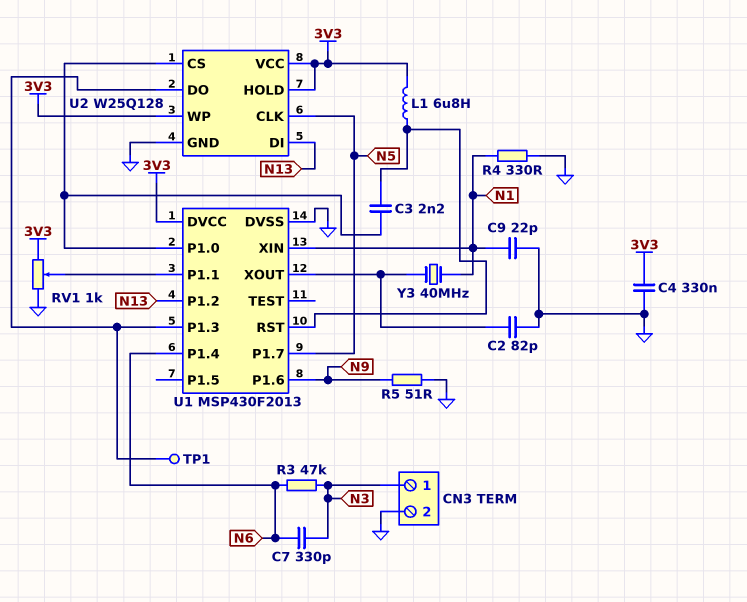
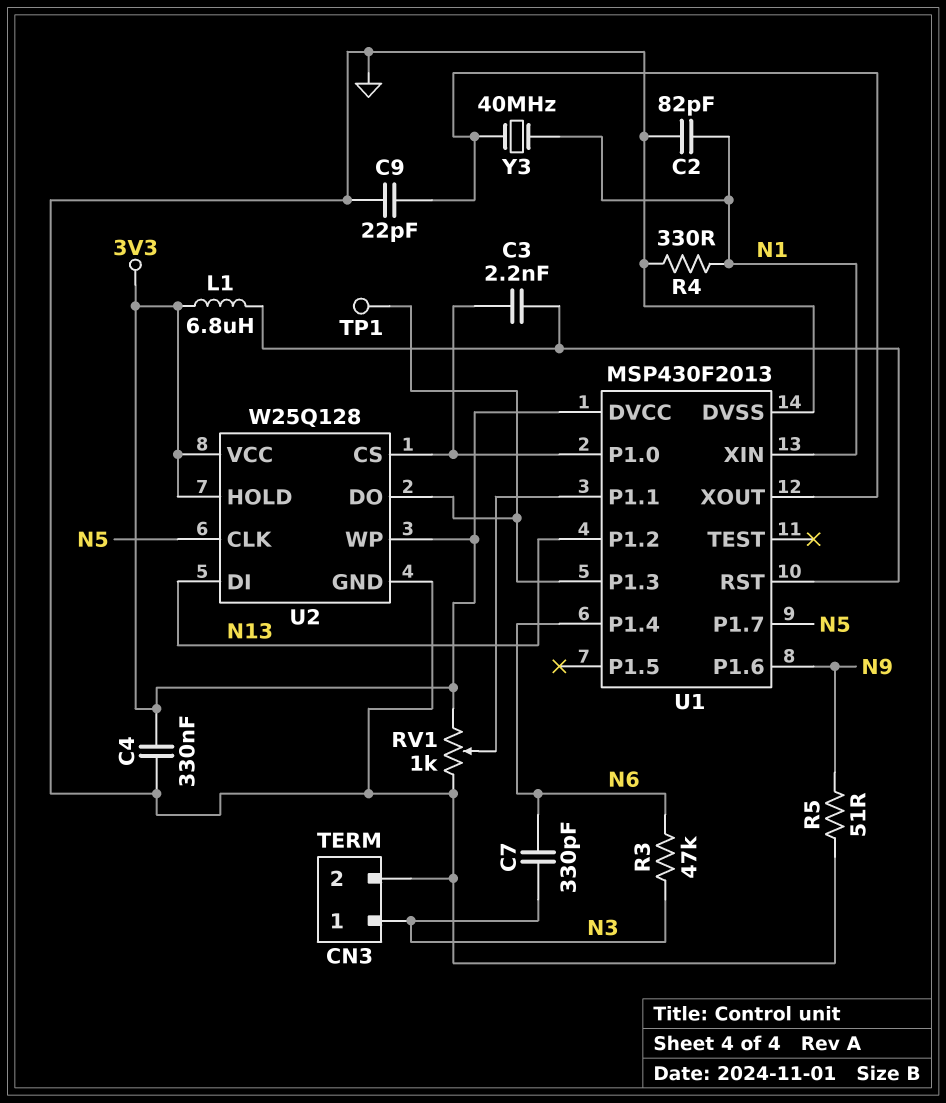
C2: 82pF (GND, U1/XOUT) -> 82pF (GND, N1)
C9: 22pF (GND, N1) -> 22pF (GND, U1/XOUT)

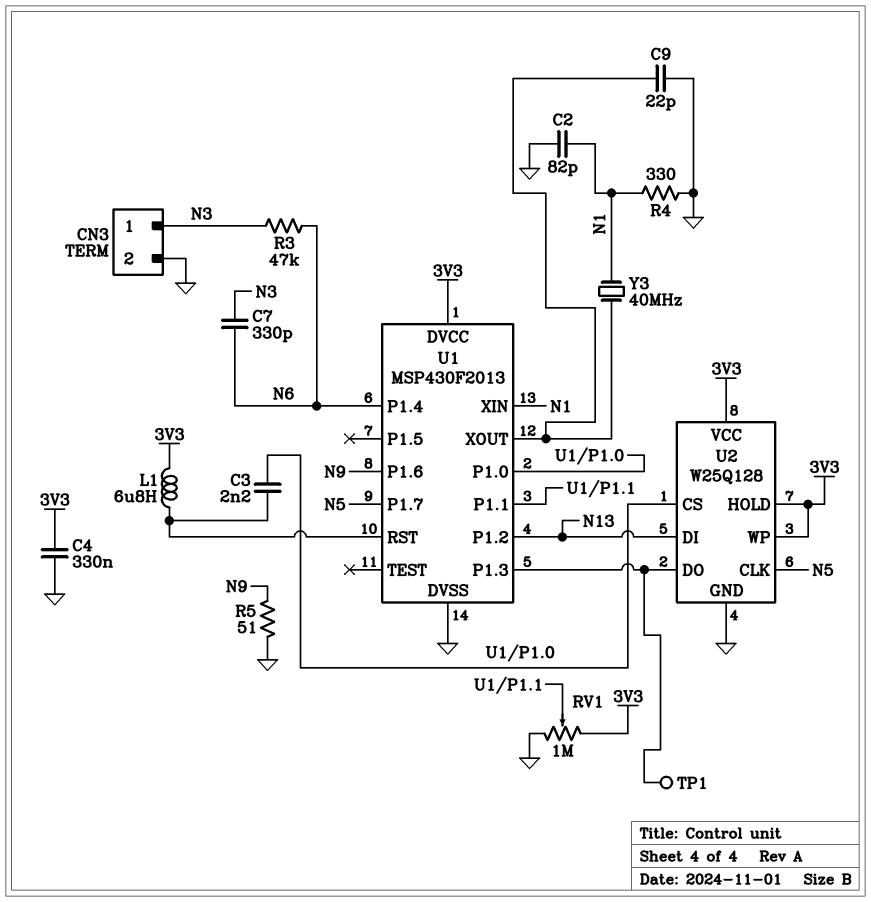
RV1: 1k (3V3, GND, wiper U1/P1.1) -> 1M (3V3, GND, wiper U1/P1.1)

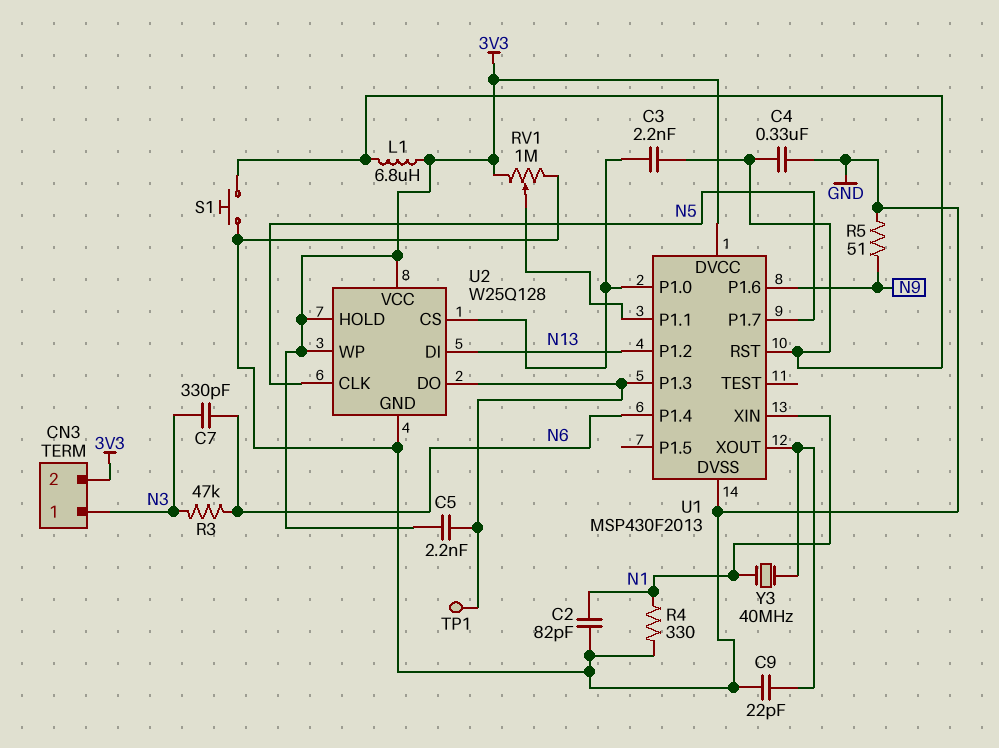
C4: 330nF (3V3, GND) -> 330nF (GND, U1/RST)
C5: none -> 2.2nF (3V3, U1/P1.3)
CN3 pin 2: GND -> 3V3
S1: none -> button (GND, U1/RST)

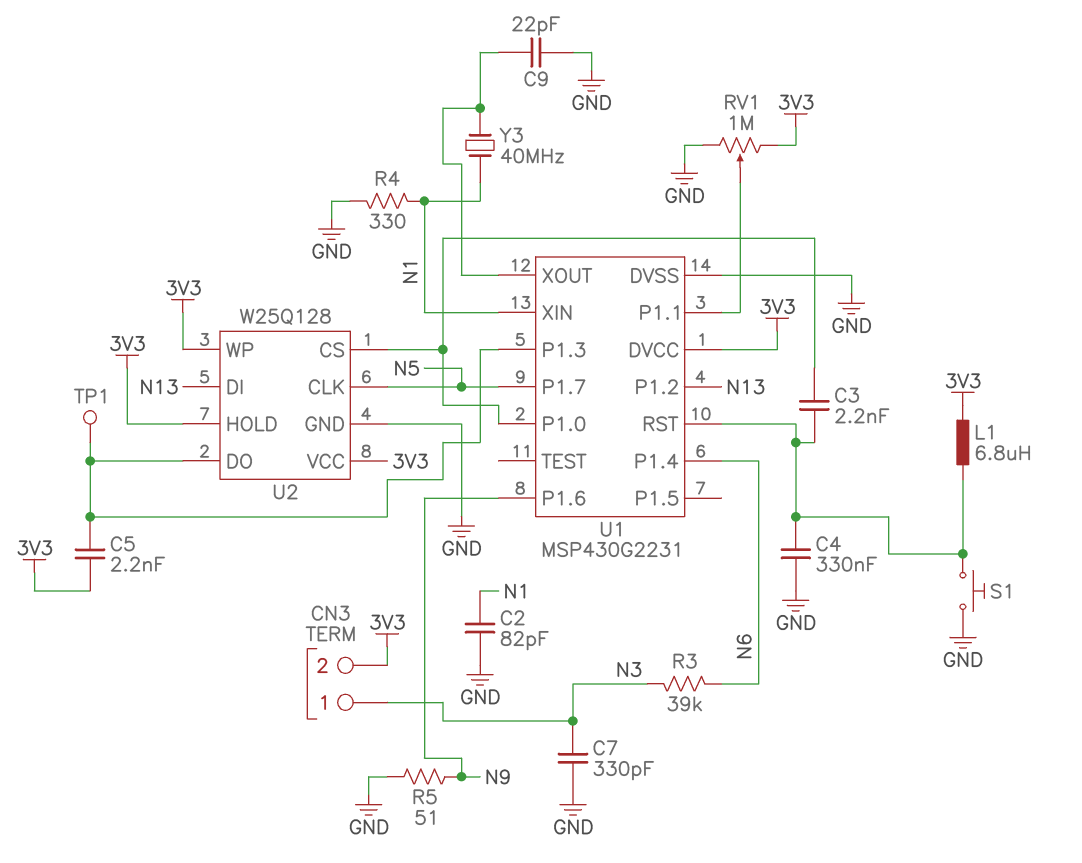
C7: 330pF (N3, N6) -> 330pF (GND, N3)
R3: 47k (N3, N6) -> 39k (N3, N6)
U1: MSP430F2013 -> MSP430G2231

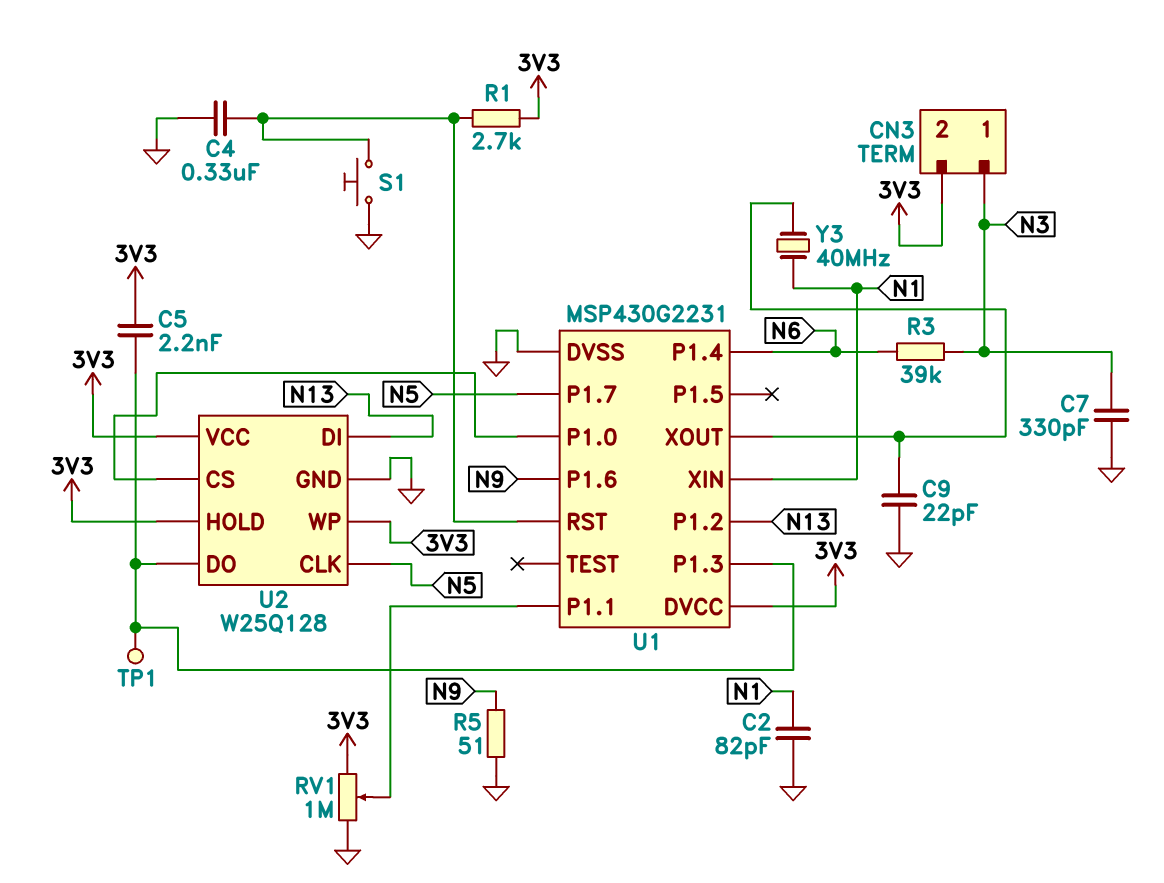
C3: 2.2nF (U1/P1.0, U1/RST) -> none
L1: 6.8uH (3V3, U1/RST) -> none
R1: none -> 2.7k (3V3, U1/RST)
R4: 330 (GND, N1) -> none

